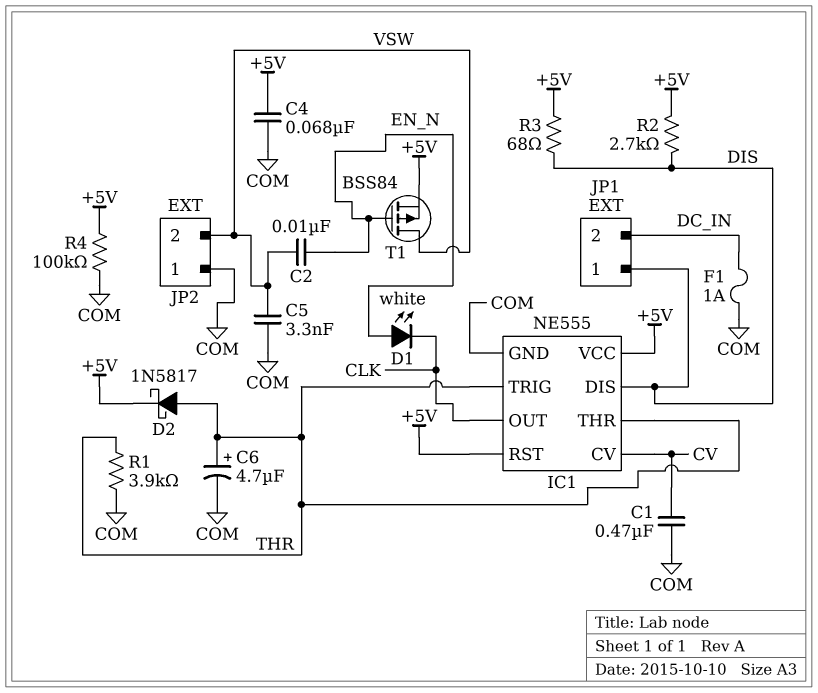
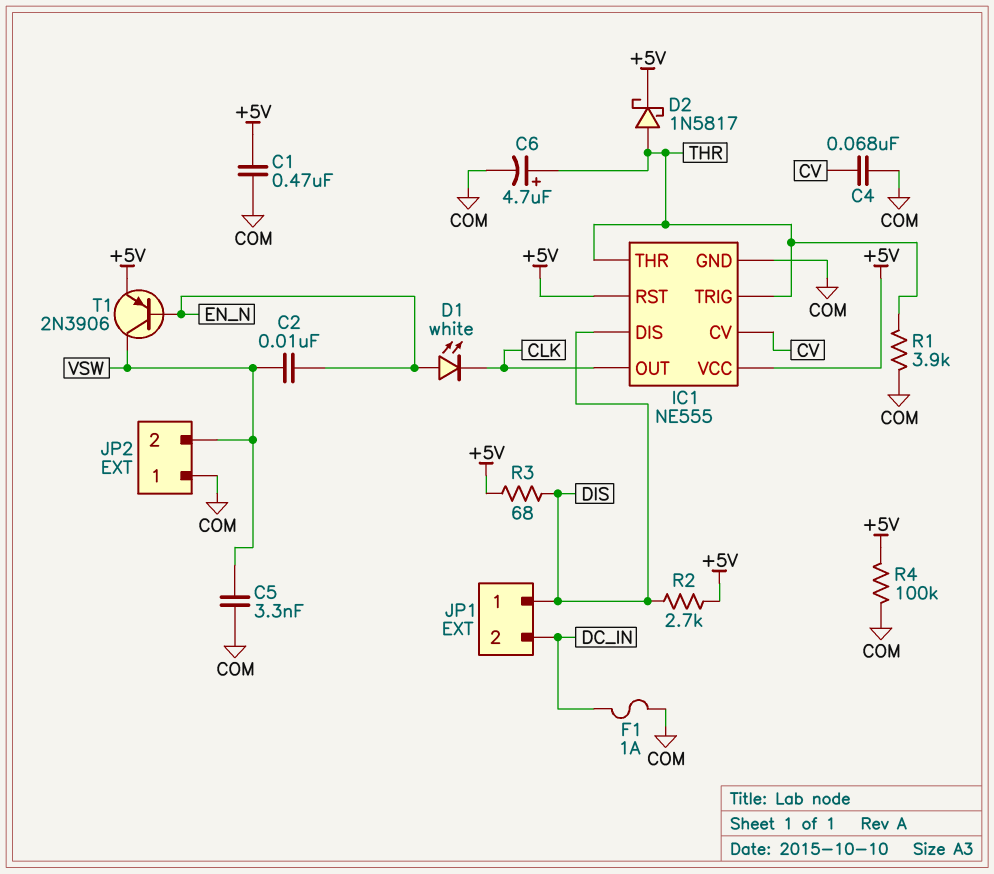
C1: 470nF (COM, CV) -> 470nF (+5V, COM)
C4: 68nF (+5V, COM) -> 68nF (COM, CV)
T1: PMOS BSS84 (G EN_N, D VSW, S +5V) -> PNP 2N3906 (B EN_N, C VSW, E +5V)

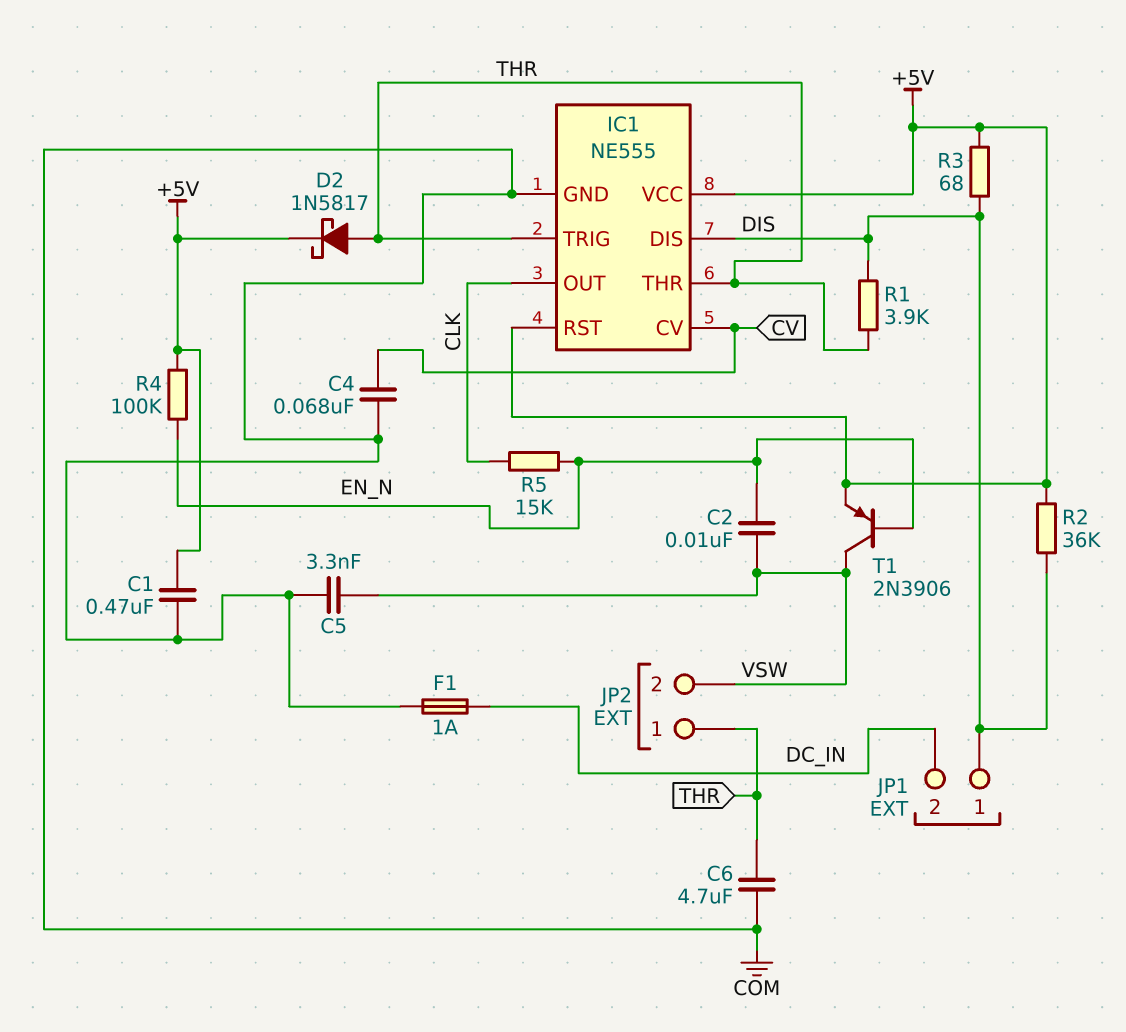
C6: 4.7uF (plus THR, minus COM) -> 4.7uF (COM, THR)
D1: LED white (A EN_N, K CLK) -> none
JP2 pin 1: COM -> THR
R1: 3.9k (COM, THR) -> 3.9k (DIS, THR)
R2: 2.7k (+5V, DIS) -> 36k (+5V, DIS)
R4: 100k (+5V, COM) -> 100k (+5V, EN_N)
R5: none -> 15k (CLK, EN_N)

